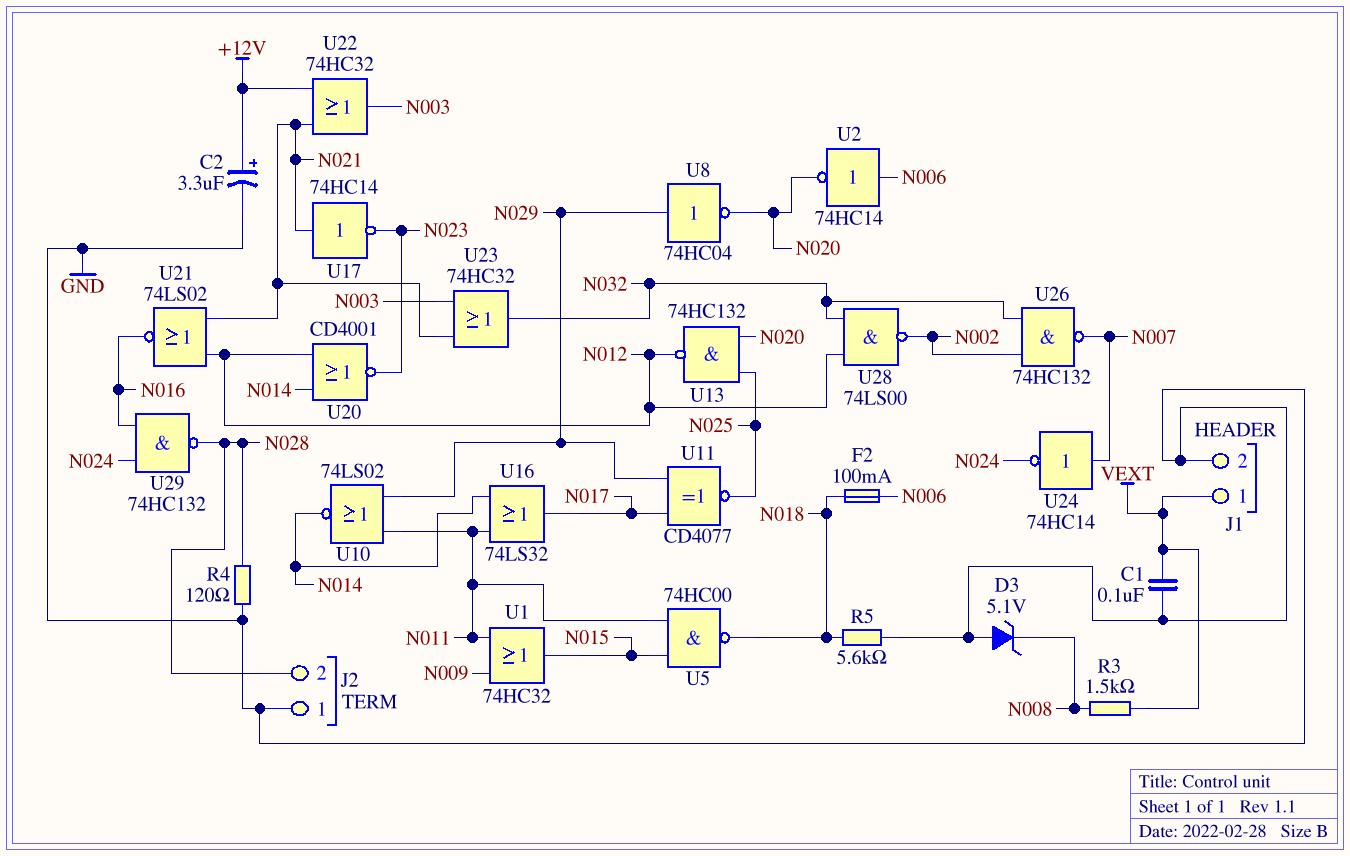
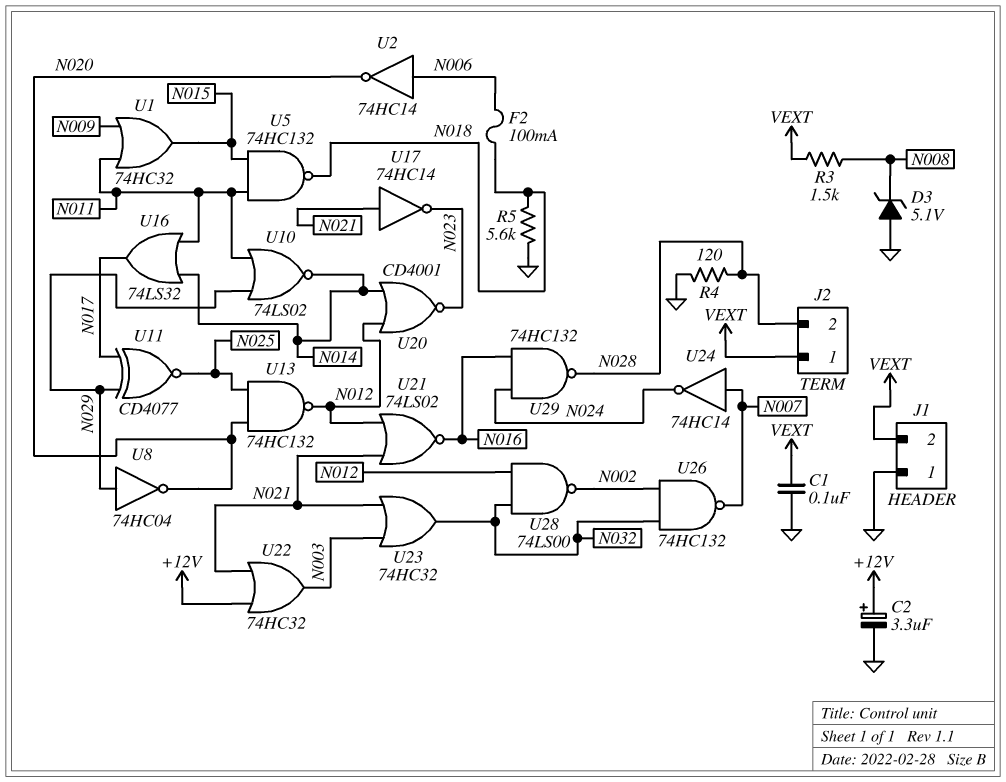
J1 pin 1: VEXT -> GND
J1 pin 2: GND -> VEXT
J2 pin 1: GND -> VEXT
U5: NAND 74HC00 (in N011, in N015, out N018) -> NAND 74HC132 (in N011, in N015, out N018)

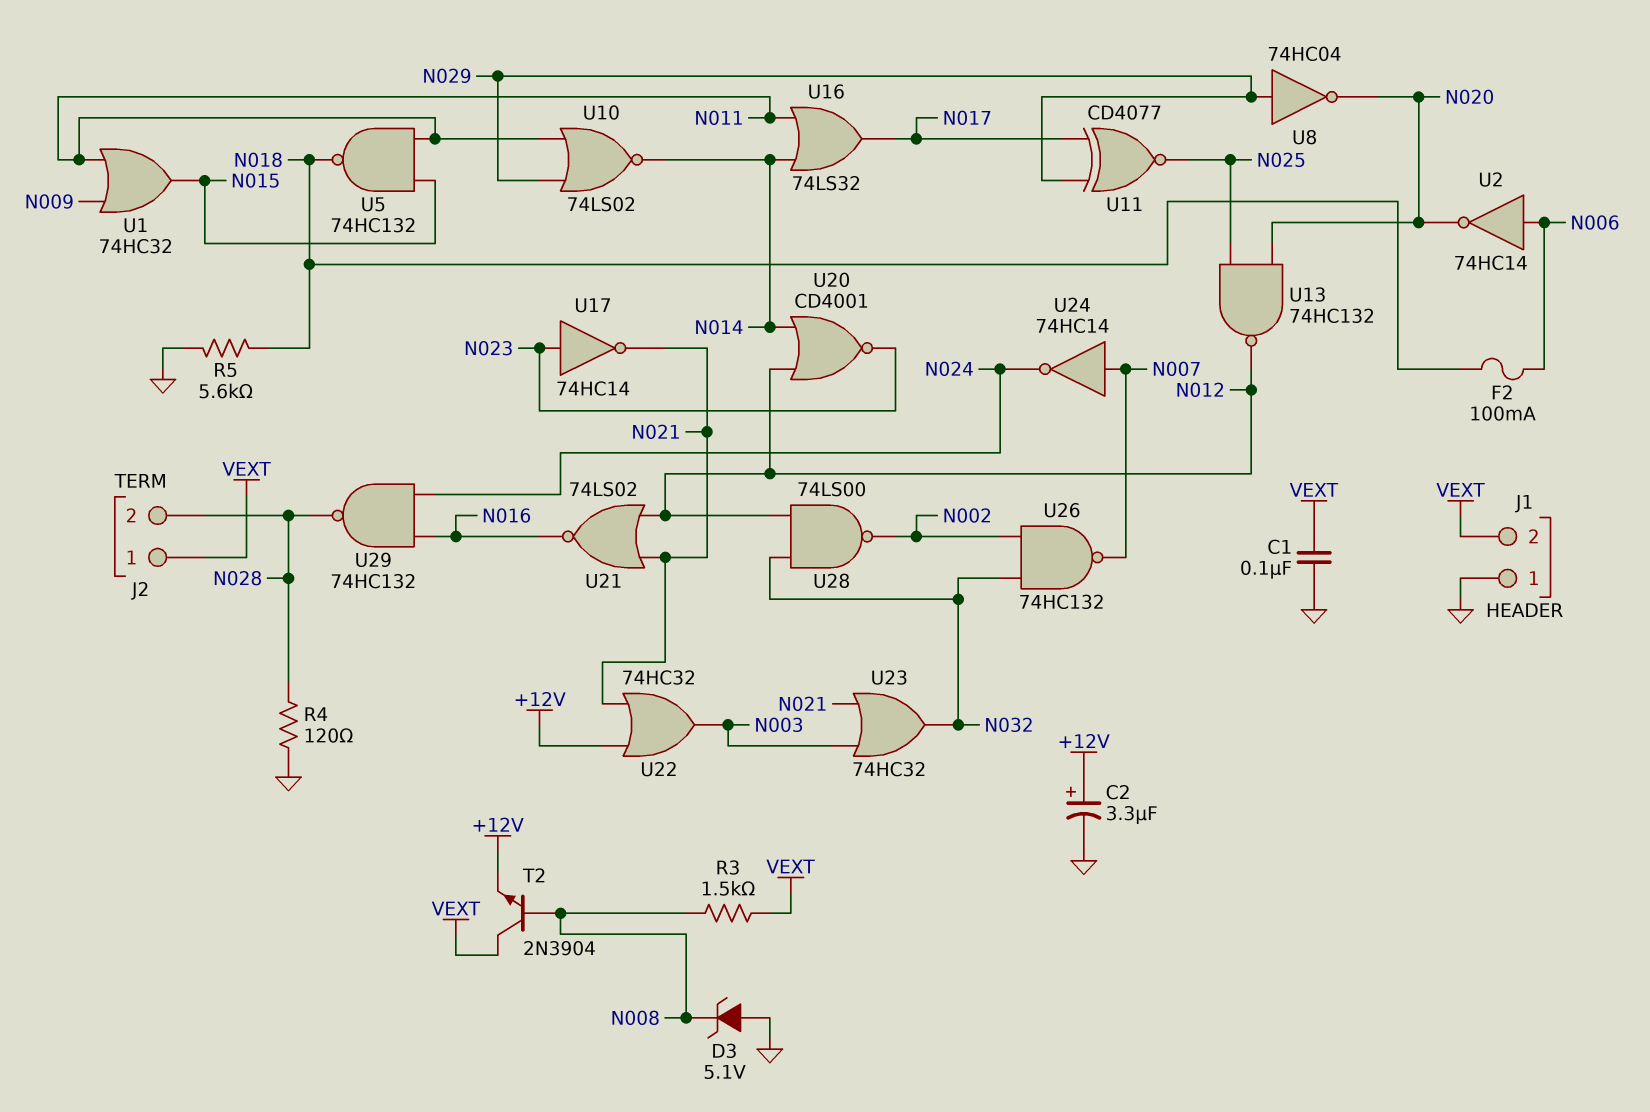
T2: none -> NPN 2N3904 (B N008, C VEXT, E +12V)
U17: NOT 74HC14 (in N021, out N023) -> NOT 74HC14 (in N023, out N021)

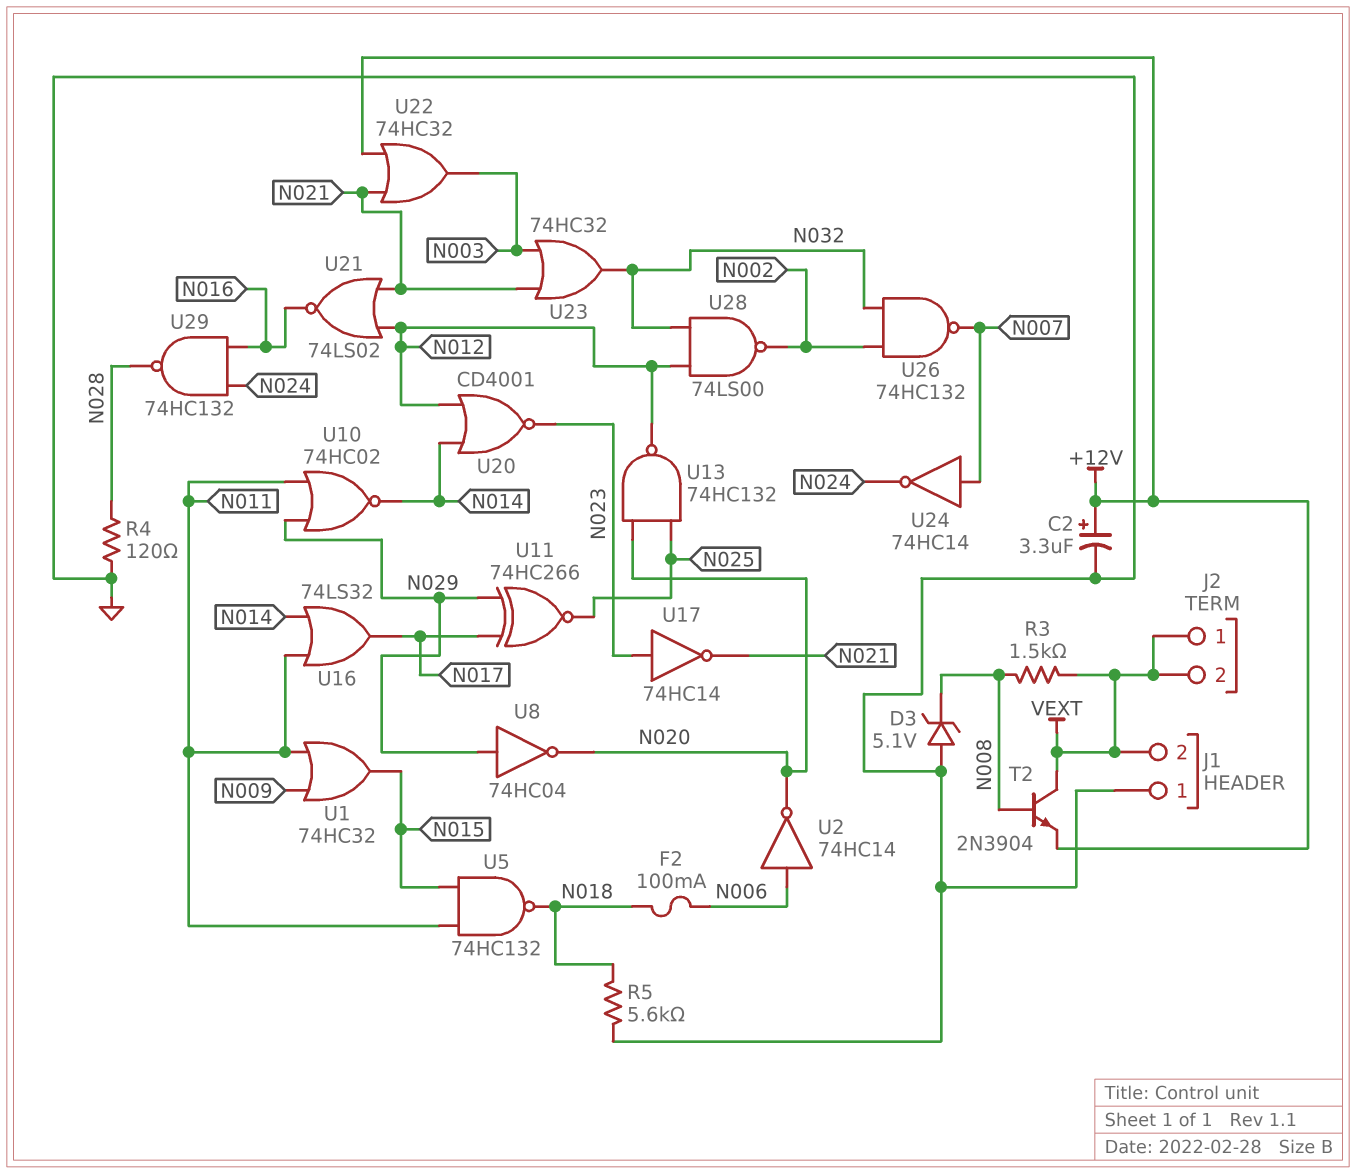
C1: 100nF (GND, VEXT) -> none
J2 pin 2: N028 -> VEXT
U10: NOR 74LS02 (in N011, in N029, out N014) -> NOR 74HC02 (in N011, in N029, out N014)
U11: XNOR CD4077 (in N017, in N029, out N025) -> XNOR 74HC266 (in N017, in N029, out N025)

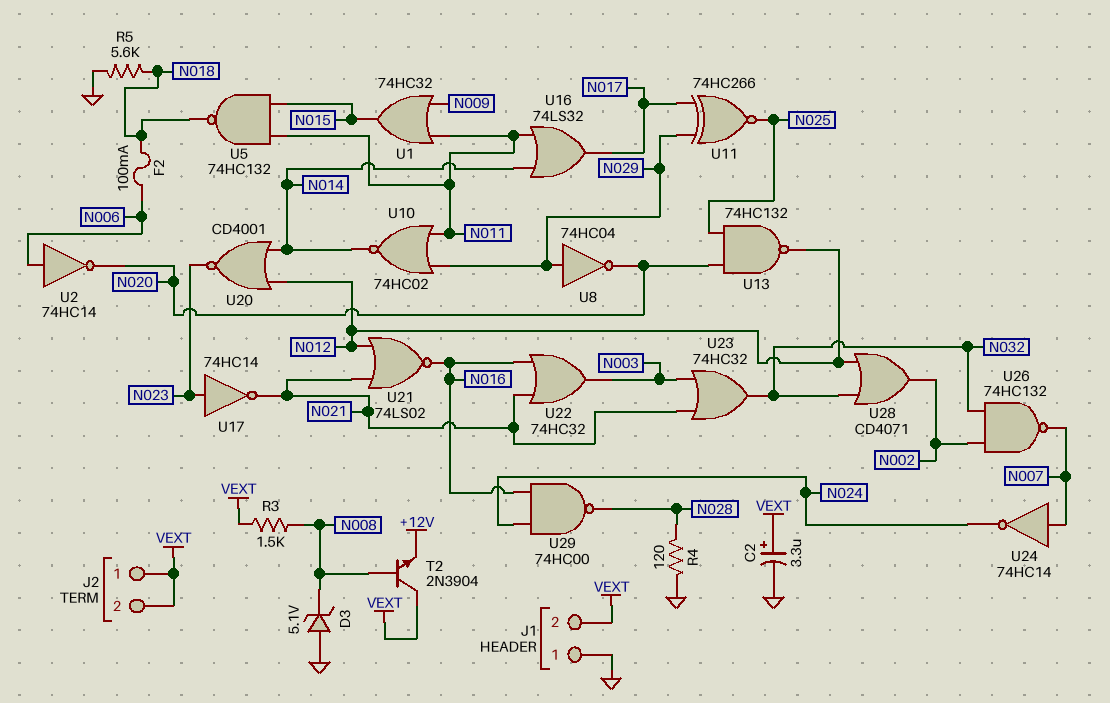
C2: 3.3uF (plus +12V, minus GND) -> 3.3uF (plus VEXT, minus GND)
U22: OR 74HC32 (in +12V, in N021, out N003) -> OR 74HC32 (in N016, in N021, out N003)
U28: NAND 74LS00 (in N012, in N032, out N002) -> OR CD4071 (in N012, in N032, out N002)
U29: NAND 74HC132 (in N016, in N024, out N028) -> NAND 74HC00 (in N016, in N024, out N028)

